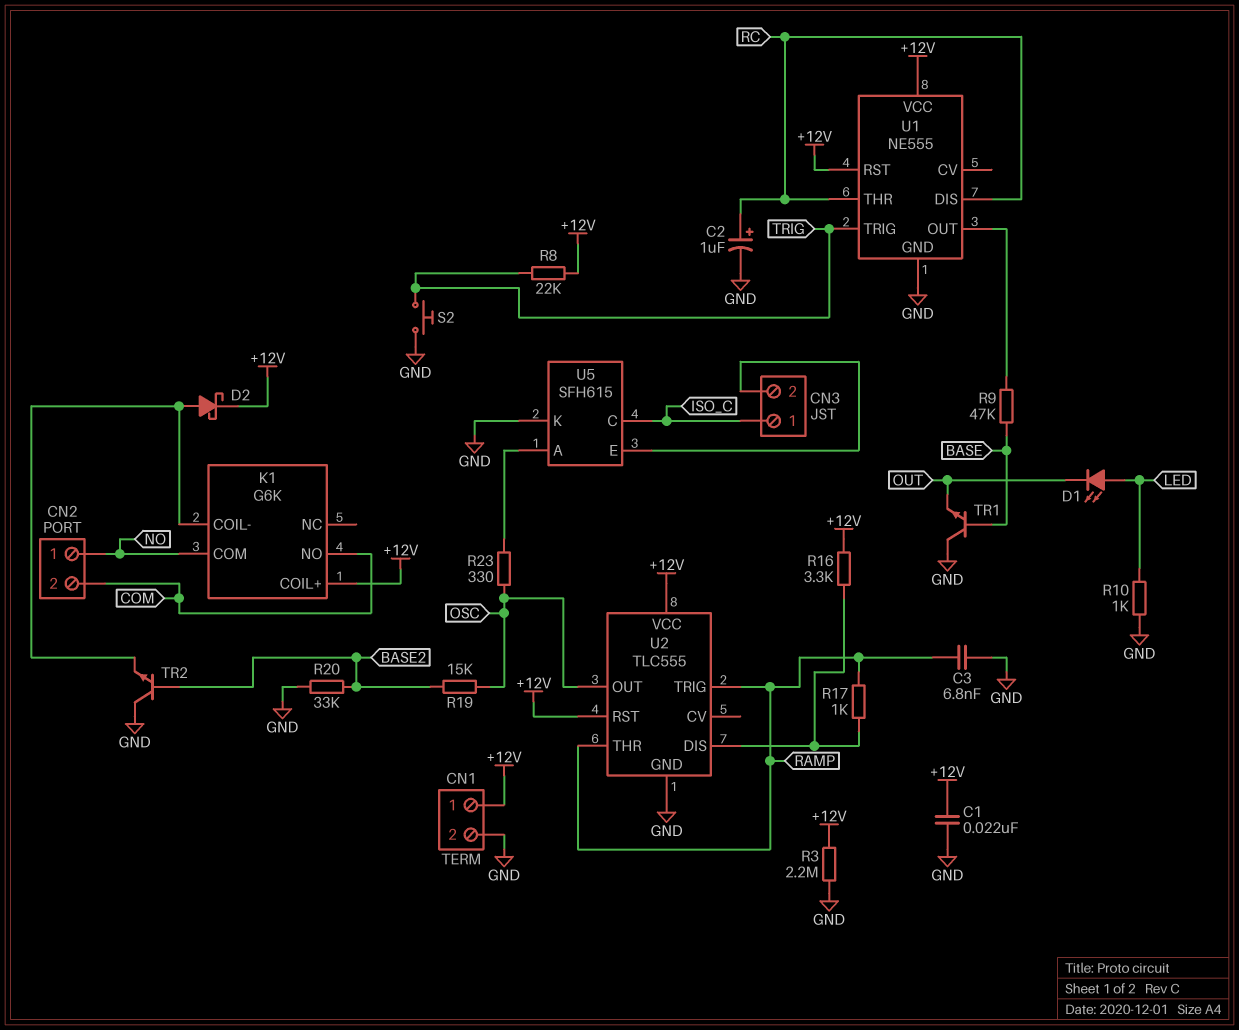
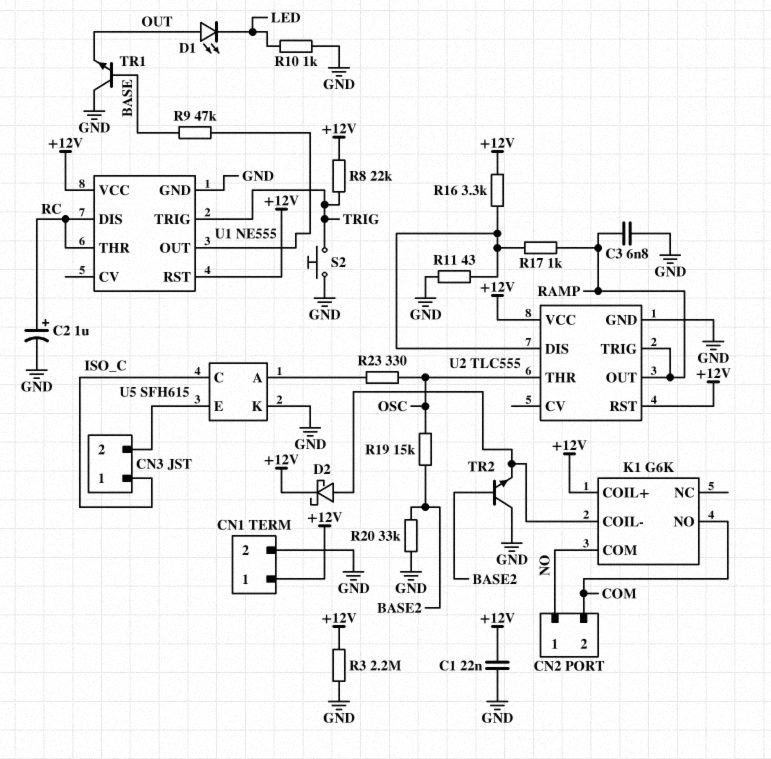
D1: LED (A LED, K OUT) -> LED (A OUT, K LED)
R11: none -> 43 (GND, U2/DIS)
U2 pin OUT: OSC -> RAMP
U2 pin THR: RAMP -> OSC

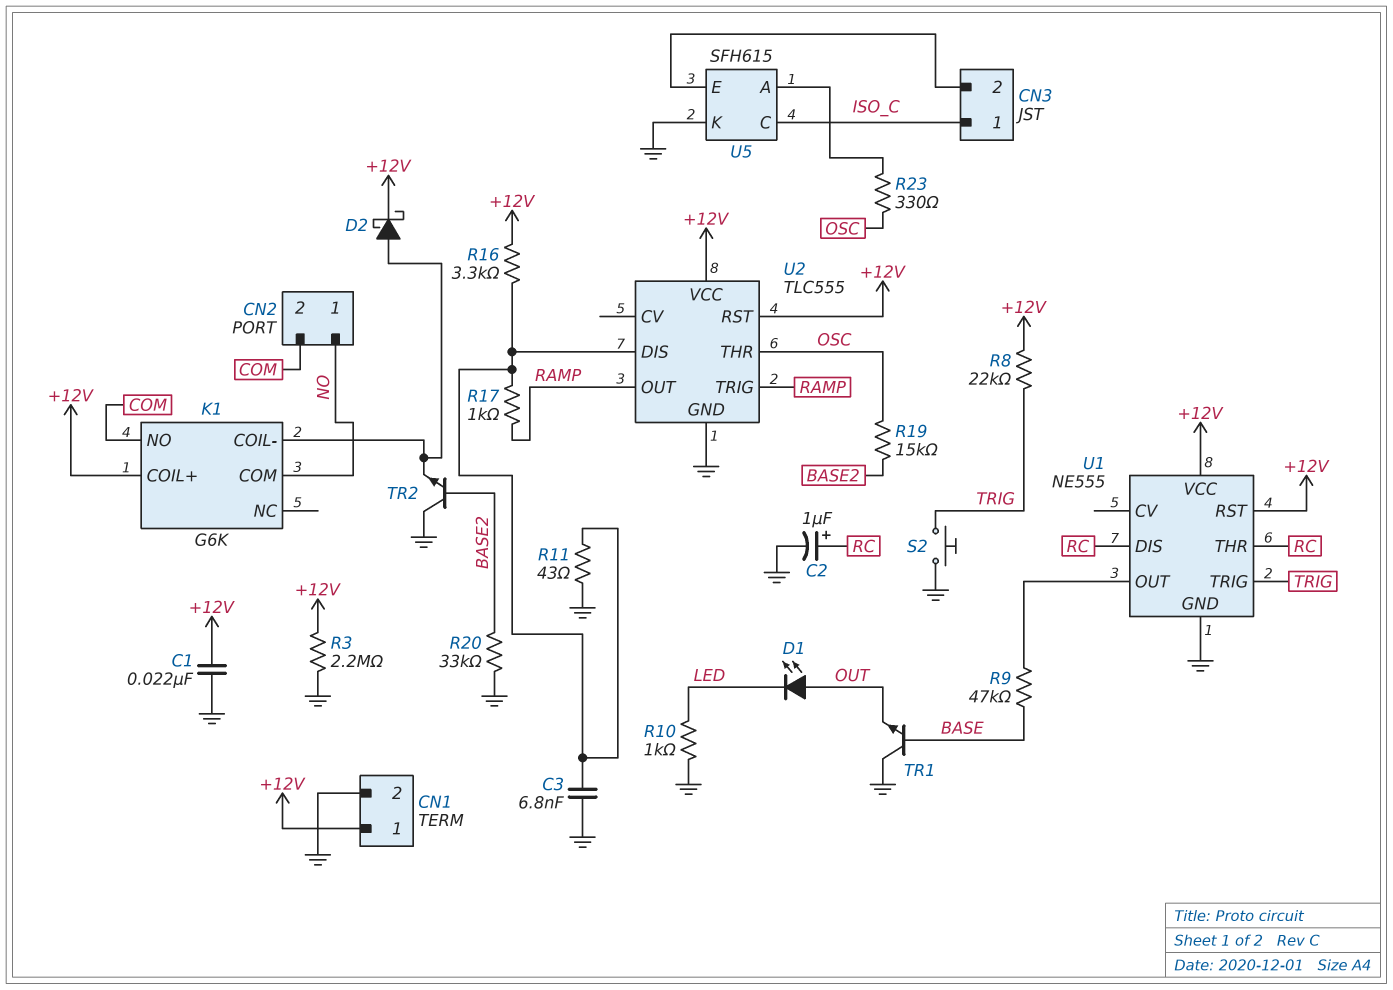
C3: 6.8nF (GND, RAMP) -> 6.8nF (GND, U2/DIS)

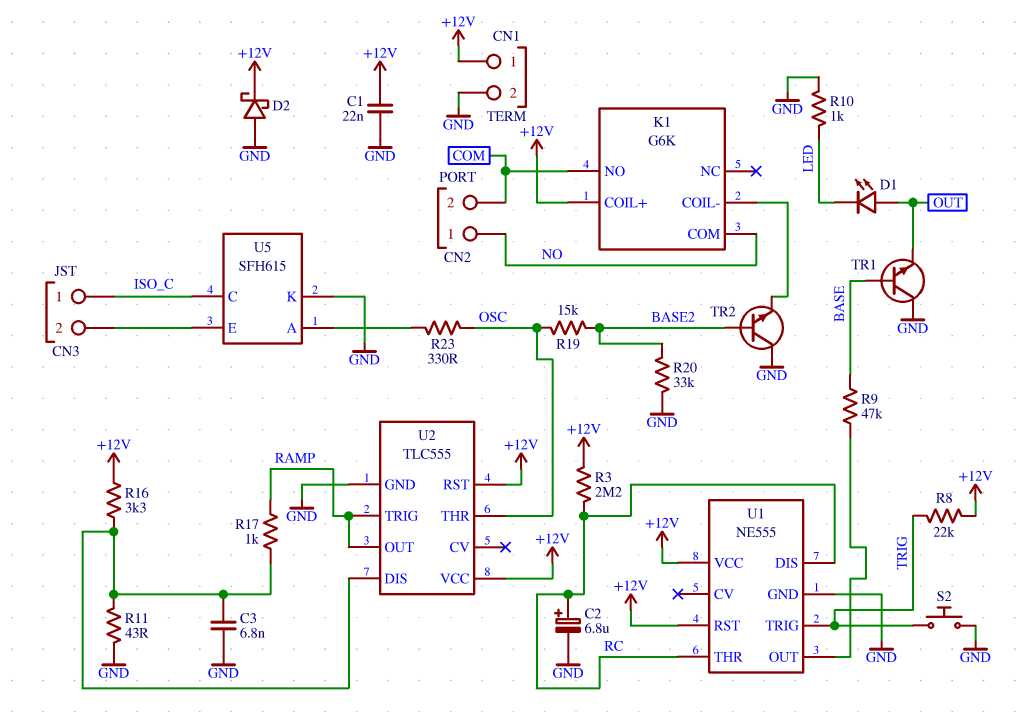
C2: 1uF (plus RC, minus GND) -> 6.8uF (plus RC, minus GND)
D2: schottky (A K1/COIL-, K +12V) -> schottky (A GND, K +12V)
R3: 2.2M (+12V, GND) -> 2.2M (+12V, RC)

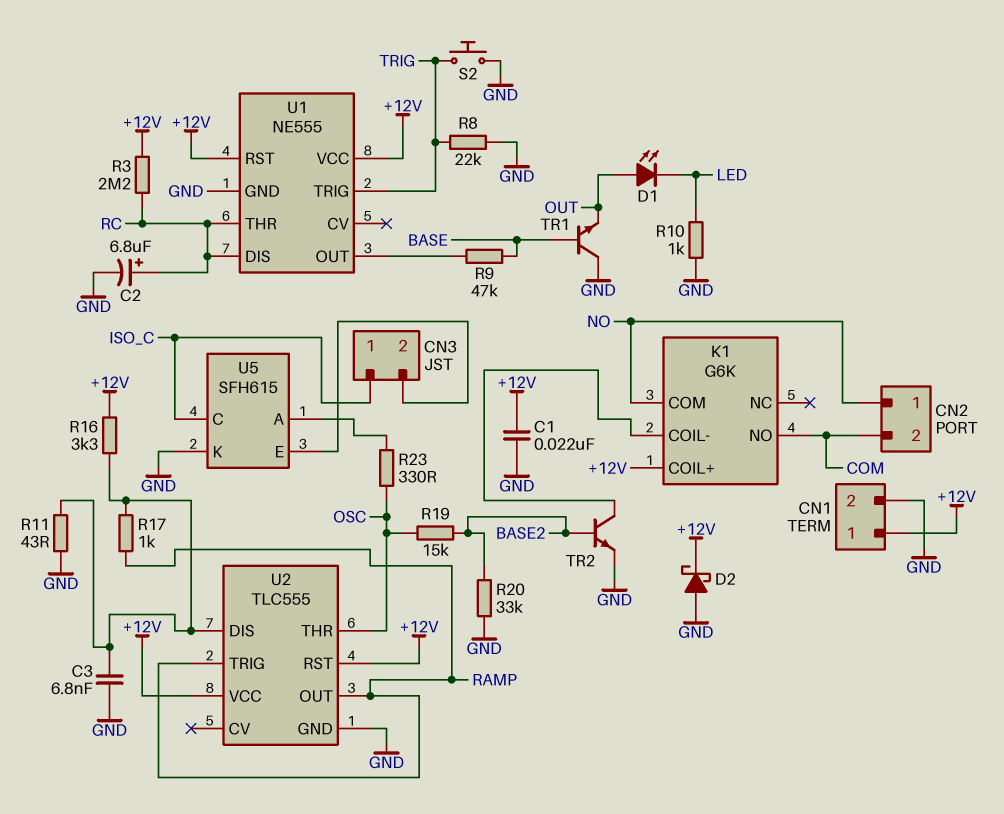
R8: 22k (+12V, TRIG) -> 22k (GND, TRIG)
TR2: NPN (B BASE2, C GND, E K1/COIL-) -> NPN (B BASE2, C K1/COIL-, E GND)

